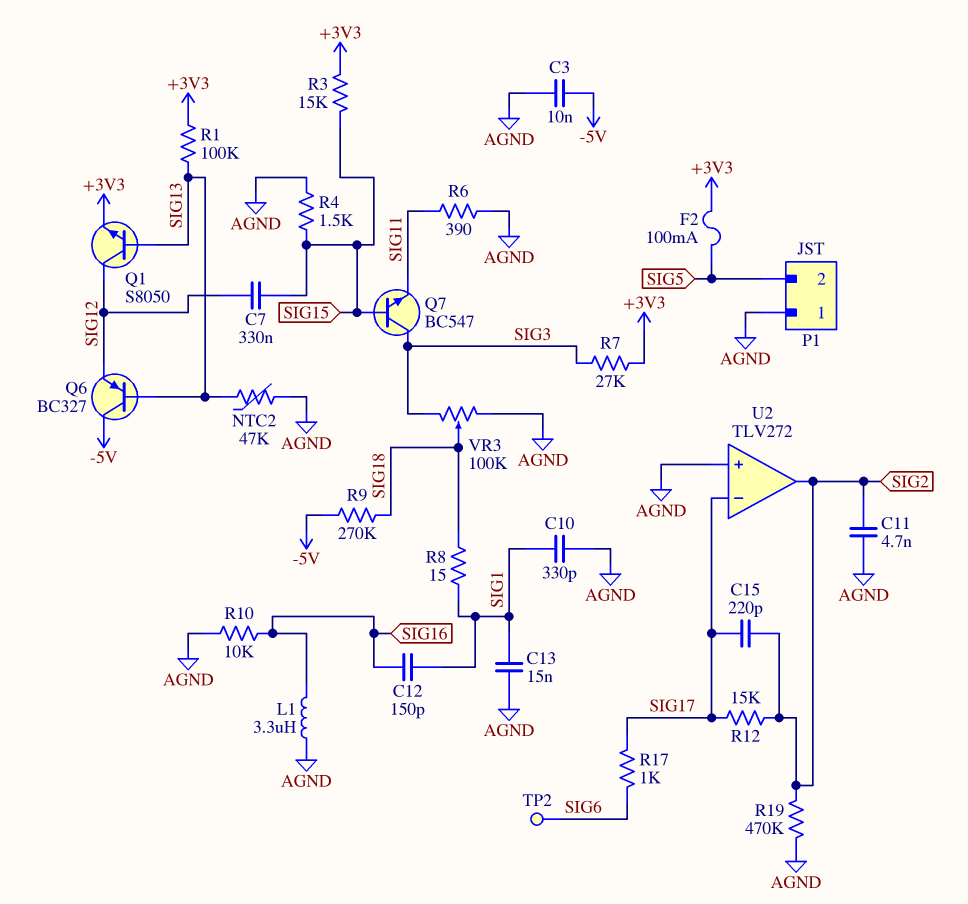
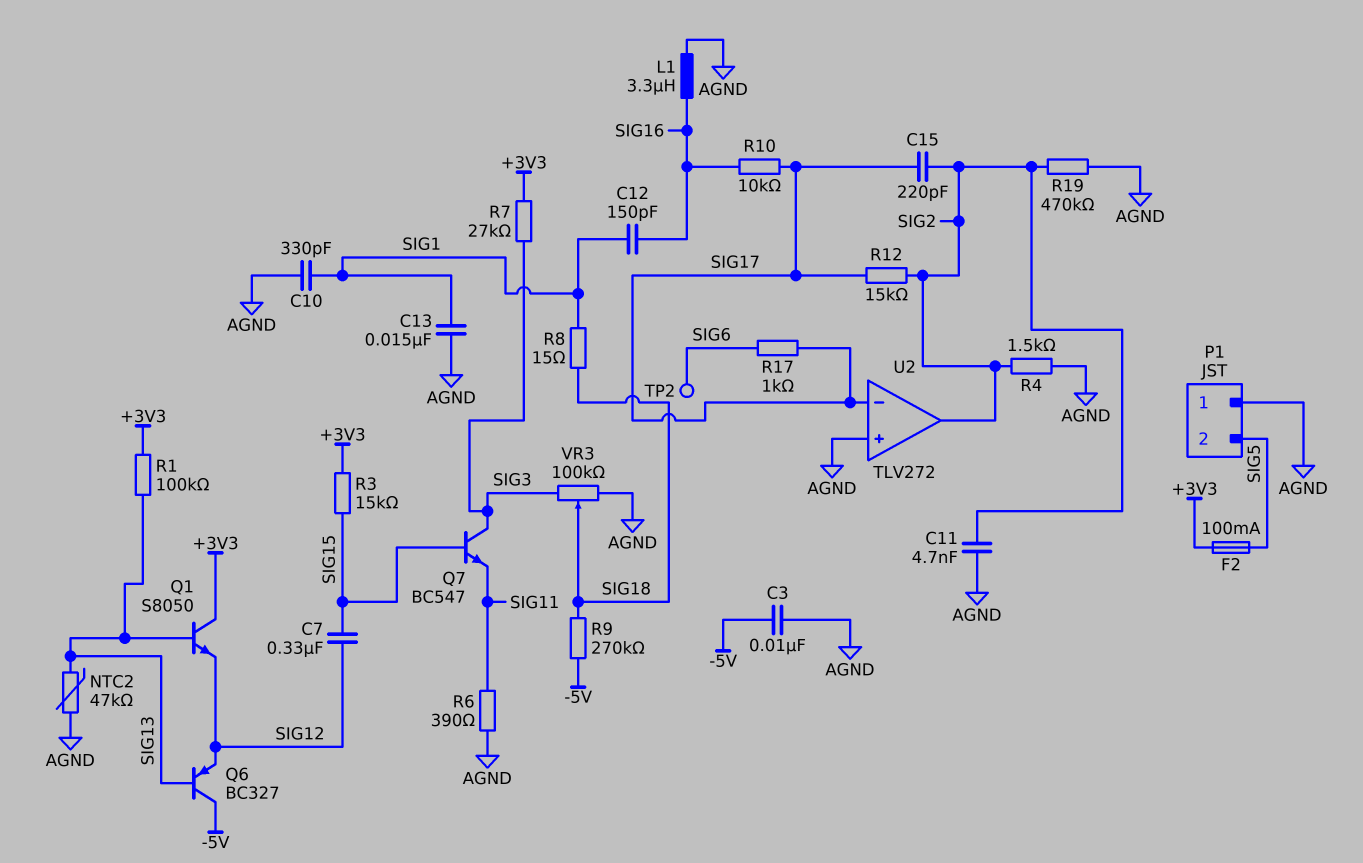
Q1: NPN S8050 (B SIG13, C SIG12, E +3V3) -> NPN S8050 (B SIG13, C +3V3, E SIG12)
R4: 1.5k (AGND, SIG15) -> 1.5k (AGND, SIG2)
R10: 10k (AGND, SIG16) -> 10k (SIG16, SIG17)

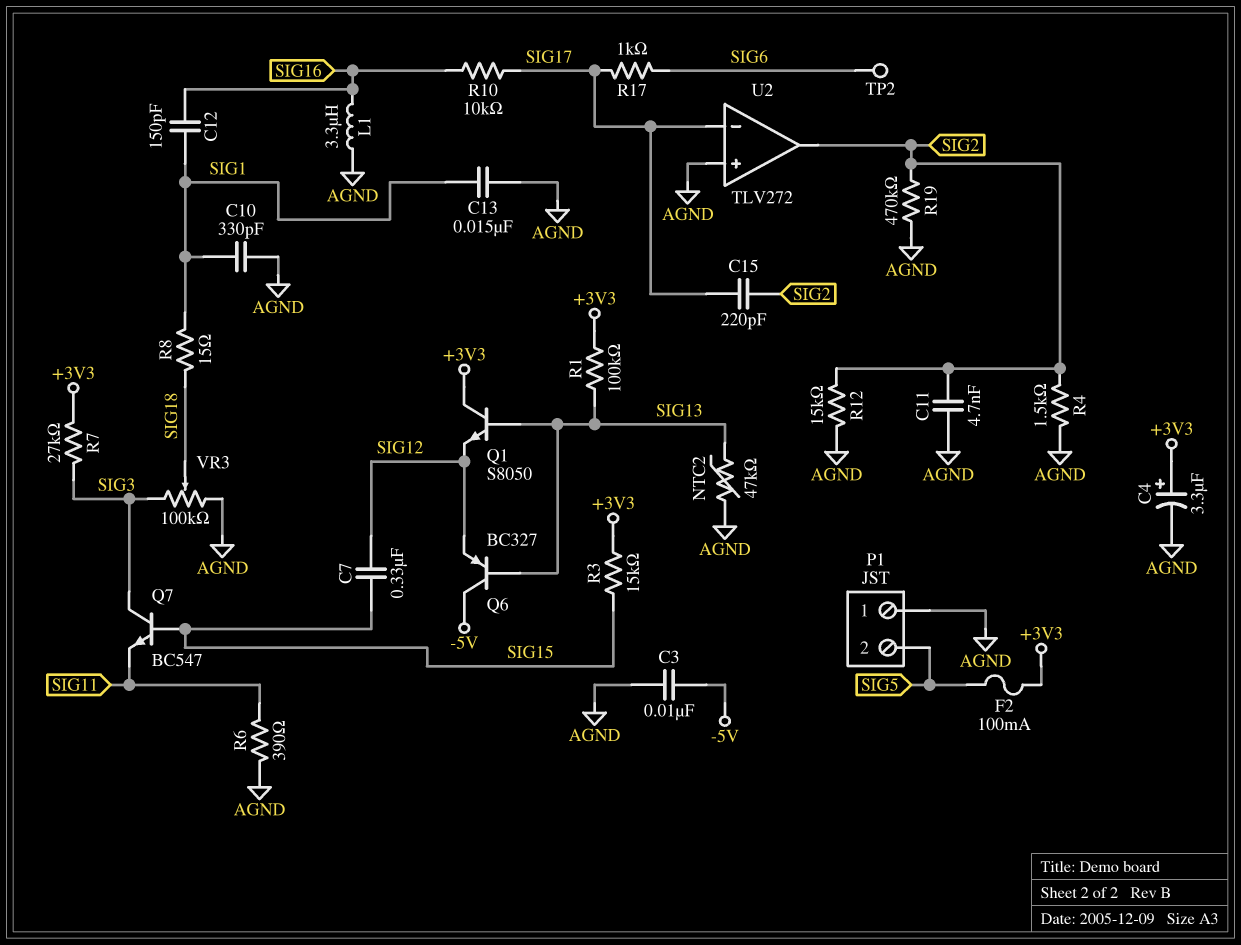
C4: none -> 3.3uF (plus +3V3, minus AGND)
R9: 270k (-5V, SIG18) -> none
R12: 15k (SIG2, SIG17) -> 15k (AGND, SIG2)

